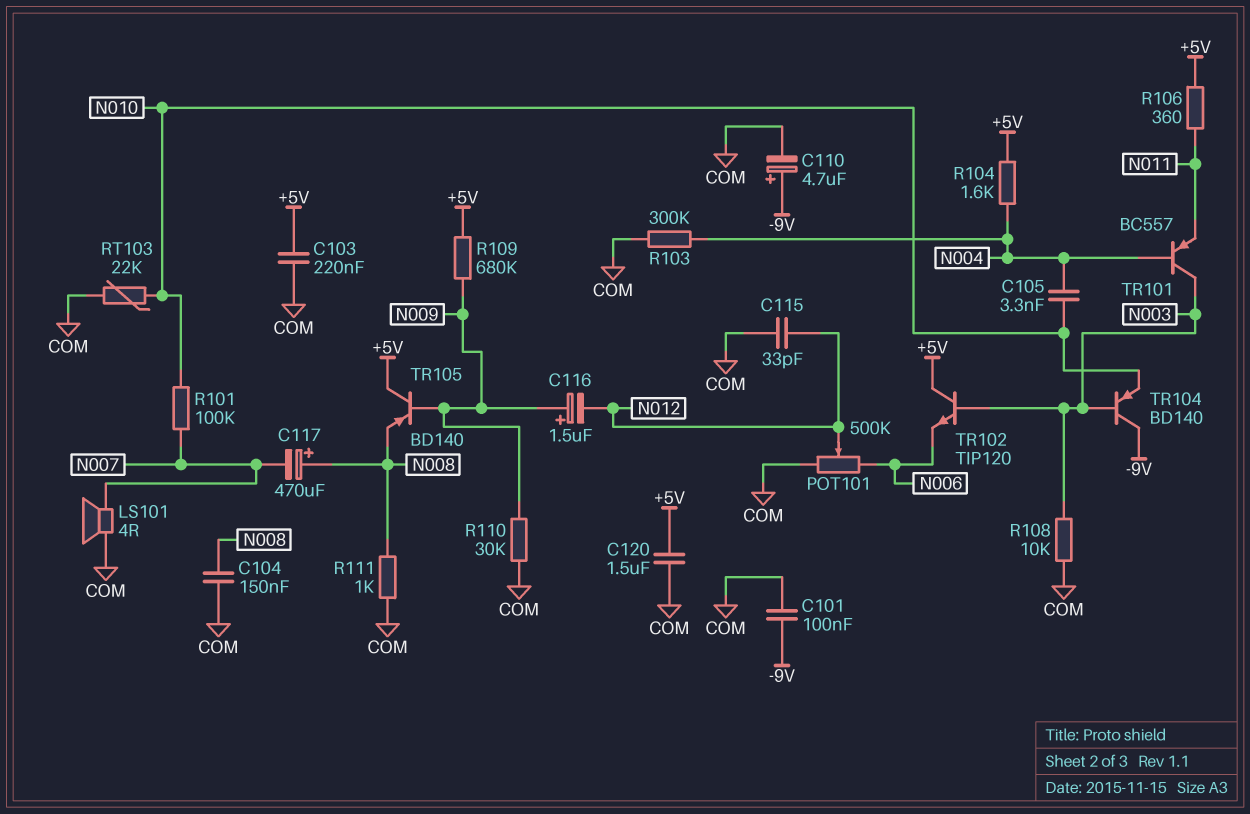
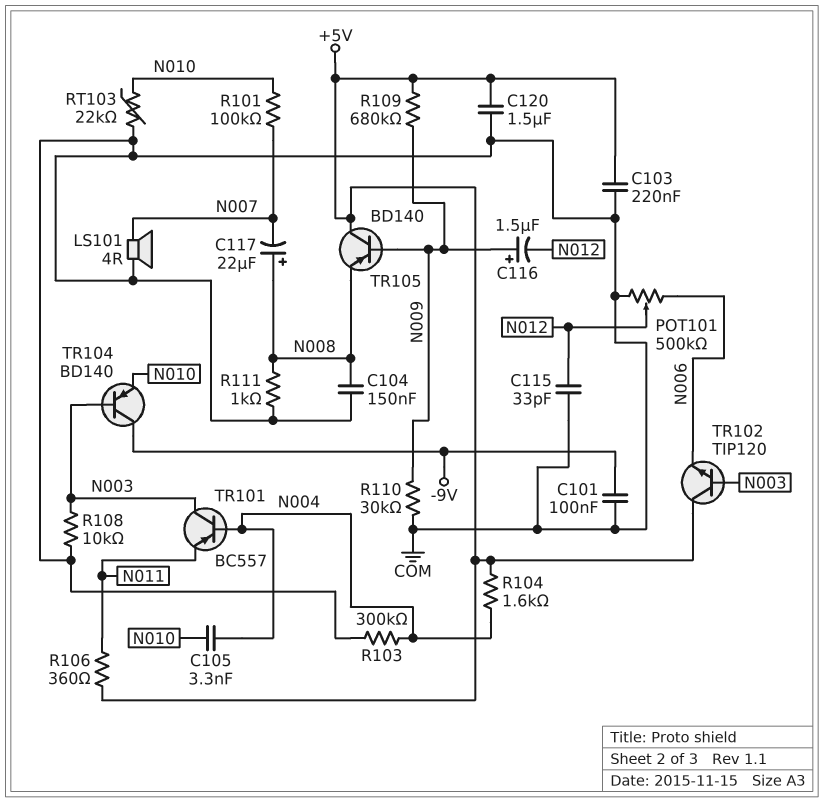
C110: 4.7uF (plus -9V, minus COM) -> none
C117: 470uF (plus N008, minus N007) -> 22uF (plus N008, minus N007)

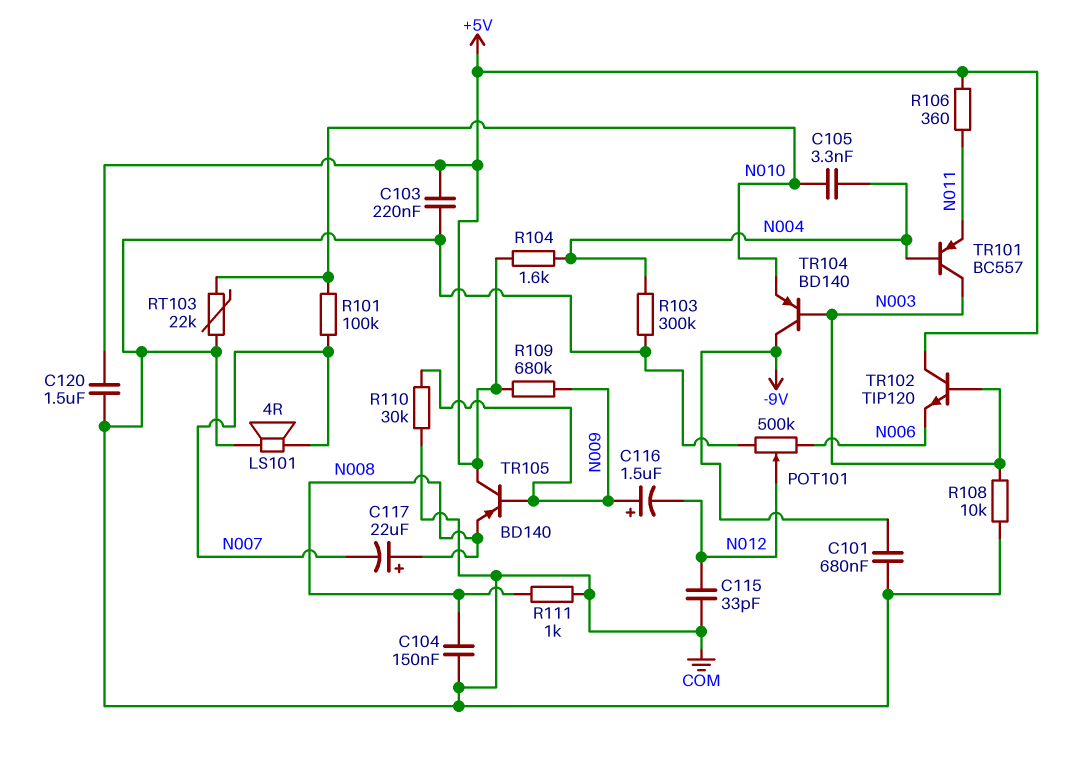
C101: 100nF (-9V, COM) -> 680nF (-9V, COM)

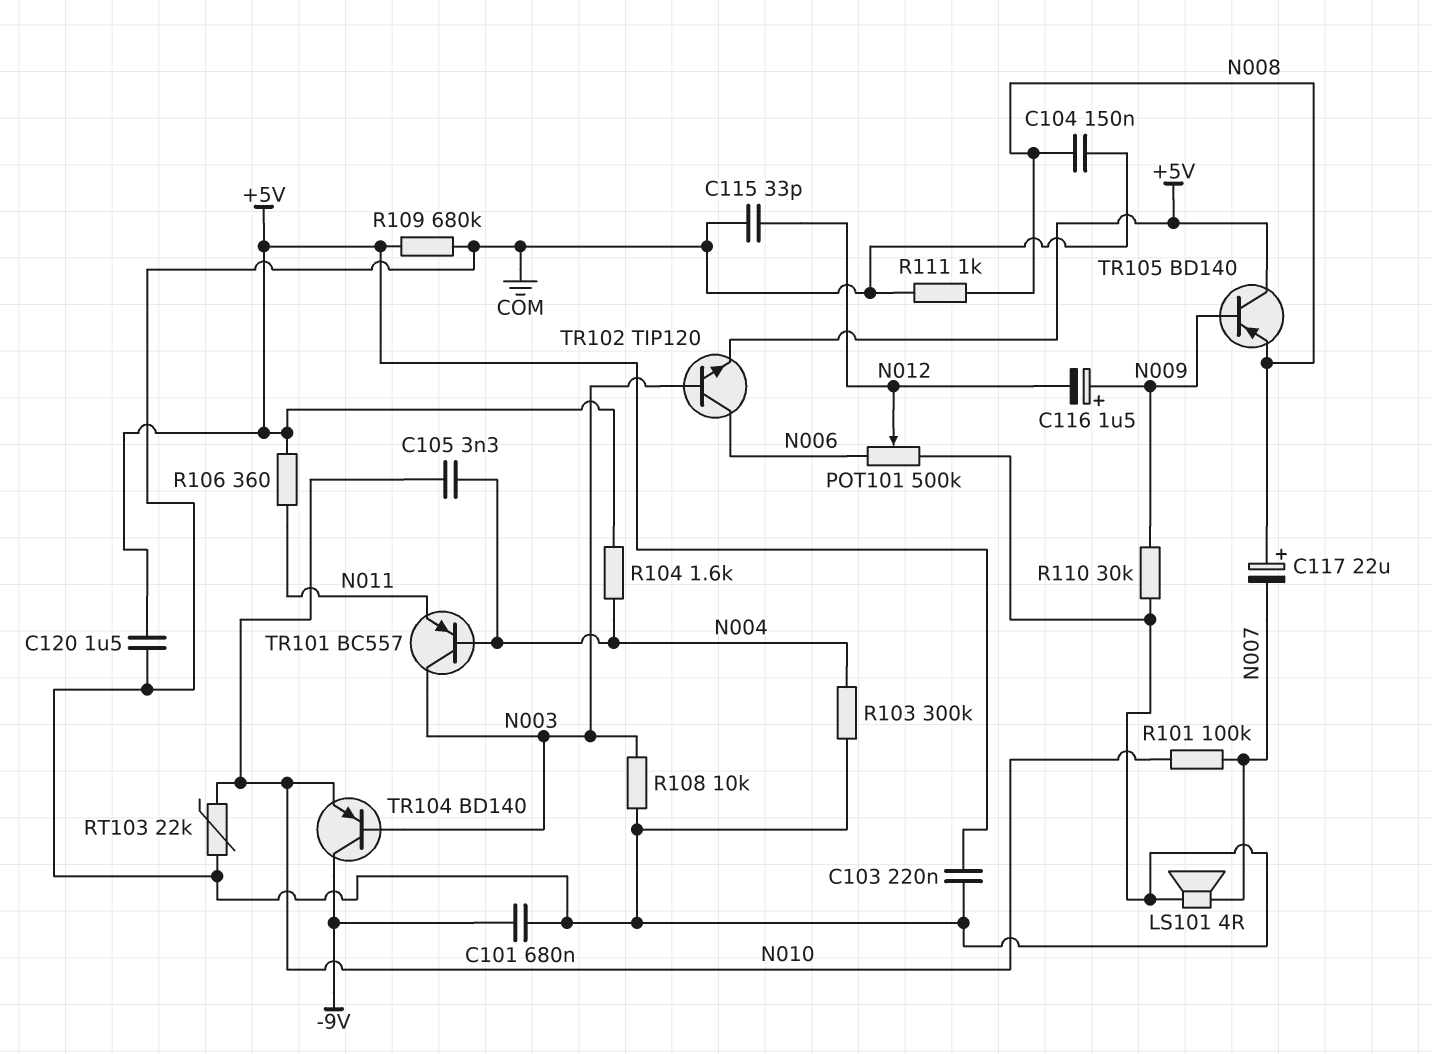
R109: 680k (+5V, N009) -> 680k (+5V, COM)
TR102: NPN TIP120 (B N003, C +5V, E N006) -> NPN TIP120 (B N003, C N006, E +5V)

